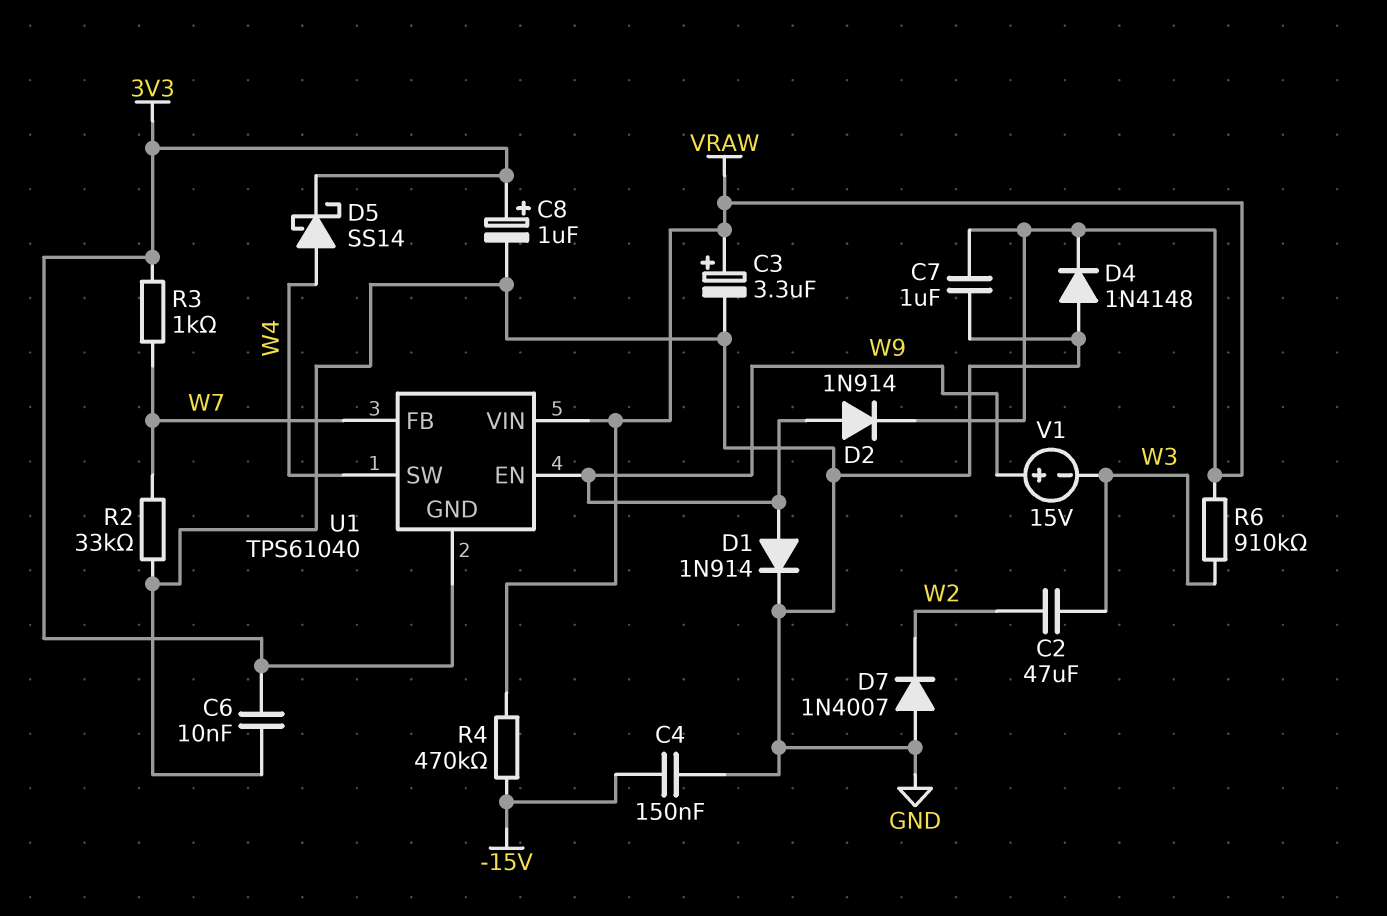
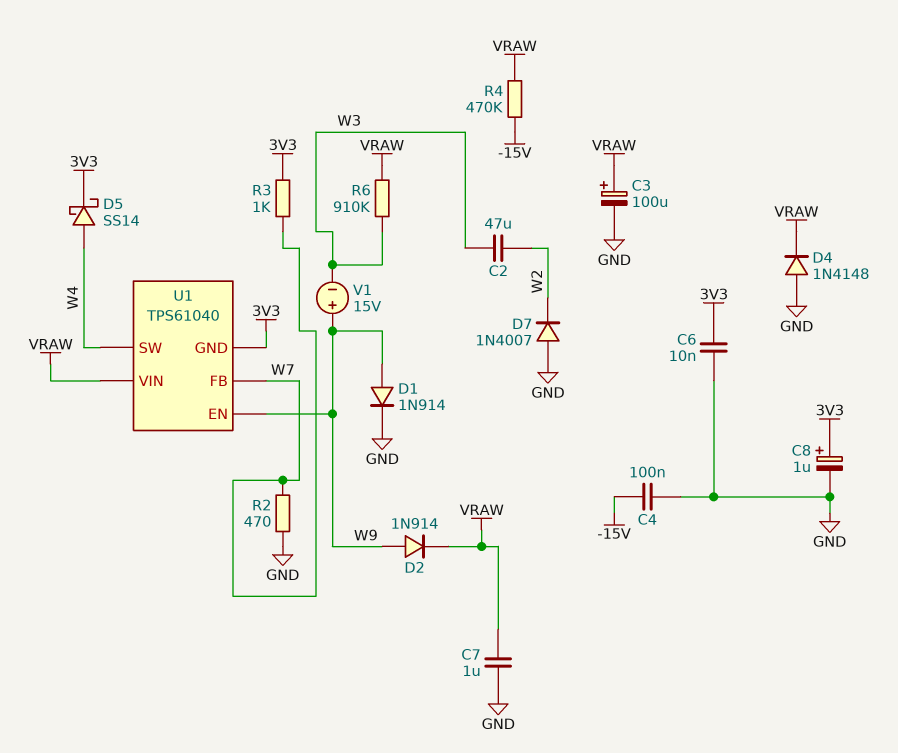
C3: 3.3uF (plus VRAW, minus GND) -> 100uF (plus VRAW, minus GND)
C4: 150nF (-15V, GND) -> 100nF (-15V, GND)
R2: 33k (GND, W7) -> 470 (GND, W7)

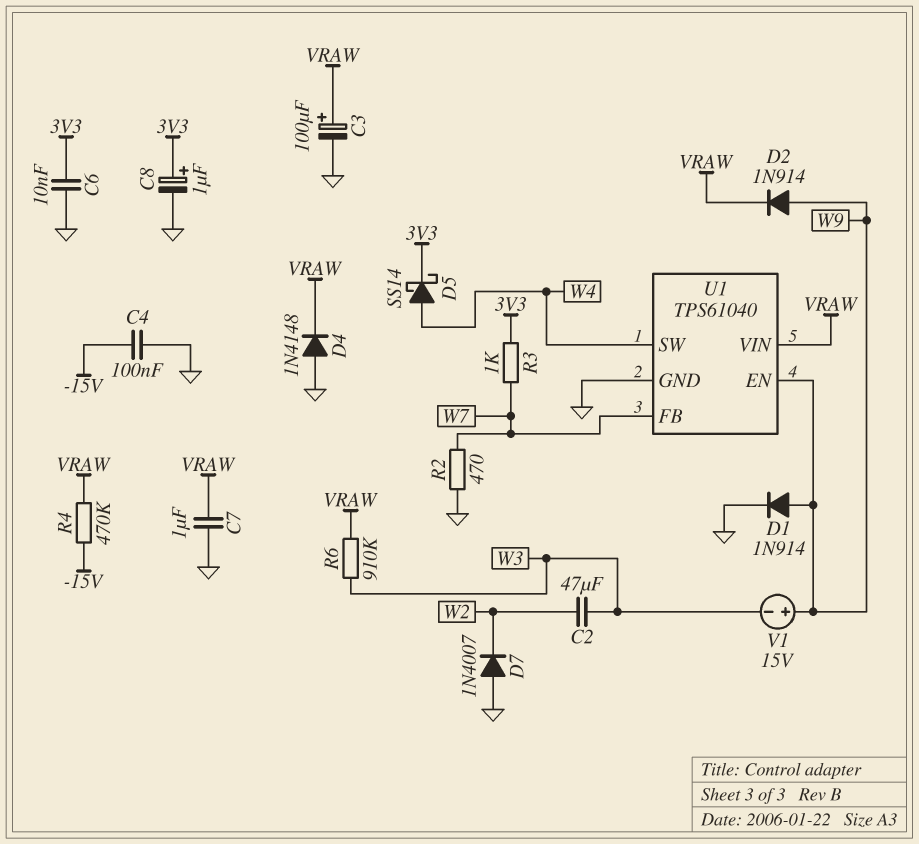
U1 pin GND: 3V3 -> GND

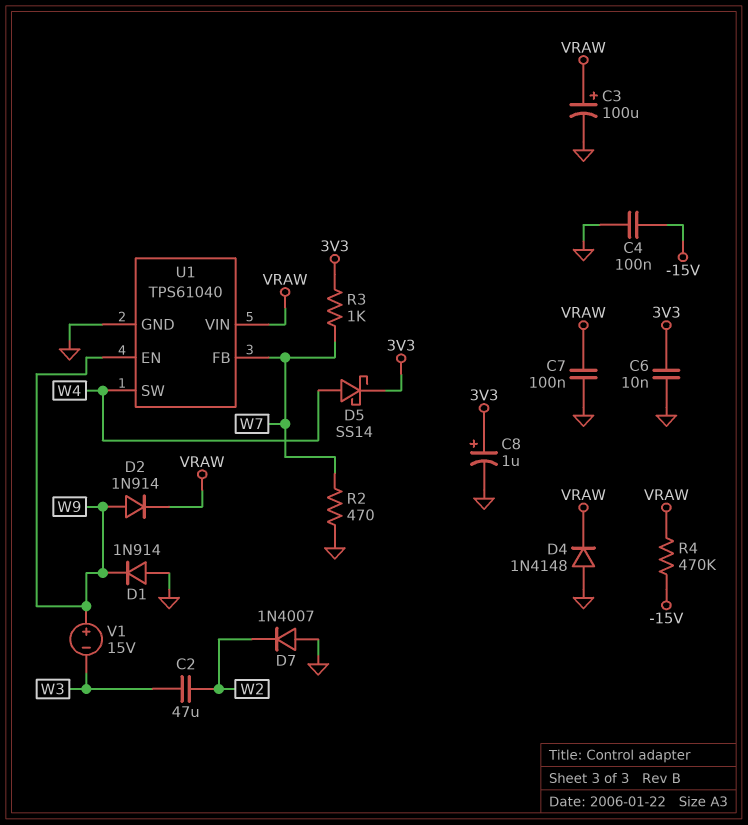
C7: 1uF (GND, VRAW) -> 100nF (GND, VRAW)
D1: diode 1N914 (A W9, K GND) -> diode 1N914 (A GND, K W9)
R6: 910k (VRAW, W3) -> none

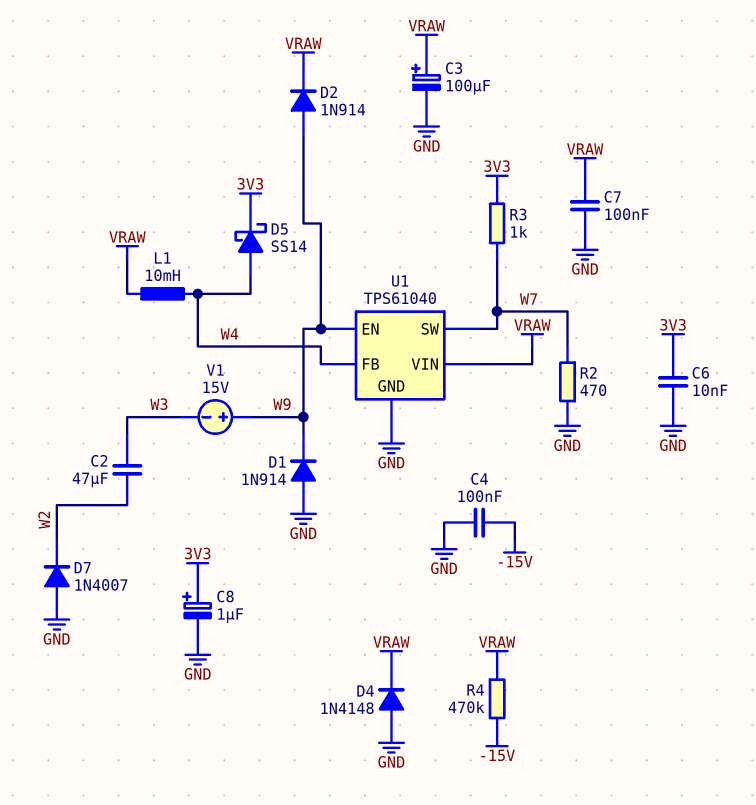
L1: none -> 10mH (VRAW, W4)
U1 pin FB: W7 -> W4
U1 pin SW: W4 -> W7

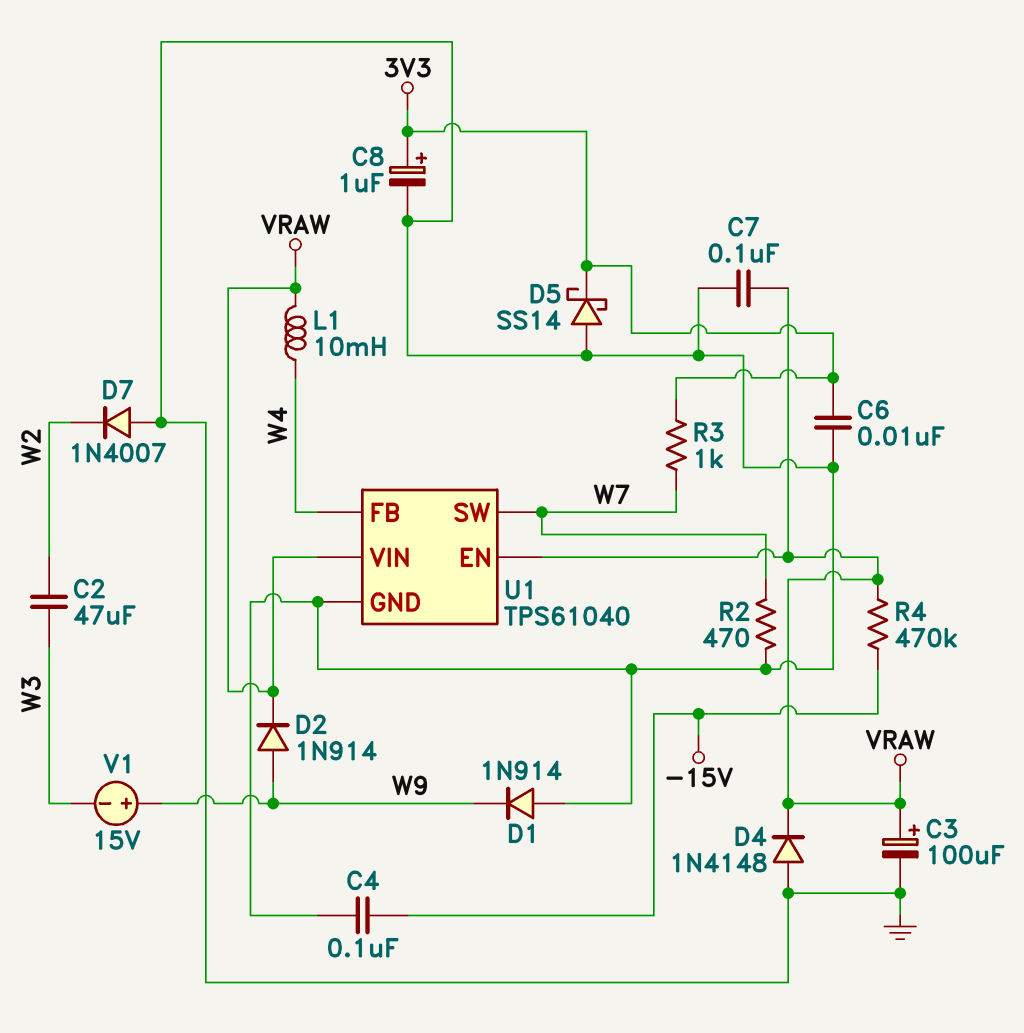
D5: schottky SS14 (A W4, K 3V3) -> schottky SS14 (A GND, K 3V3)
U1 pin EN: W9 -> VRAW

